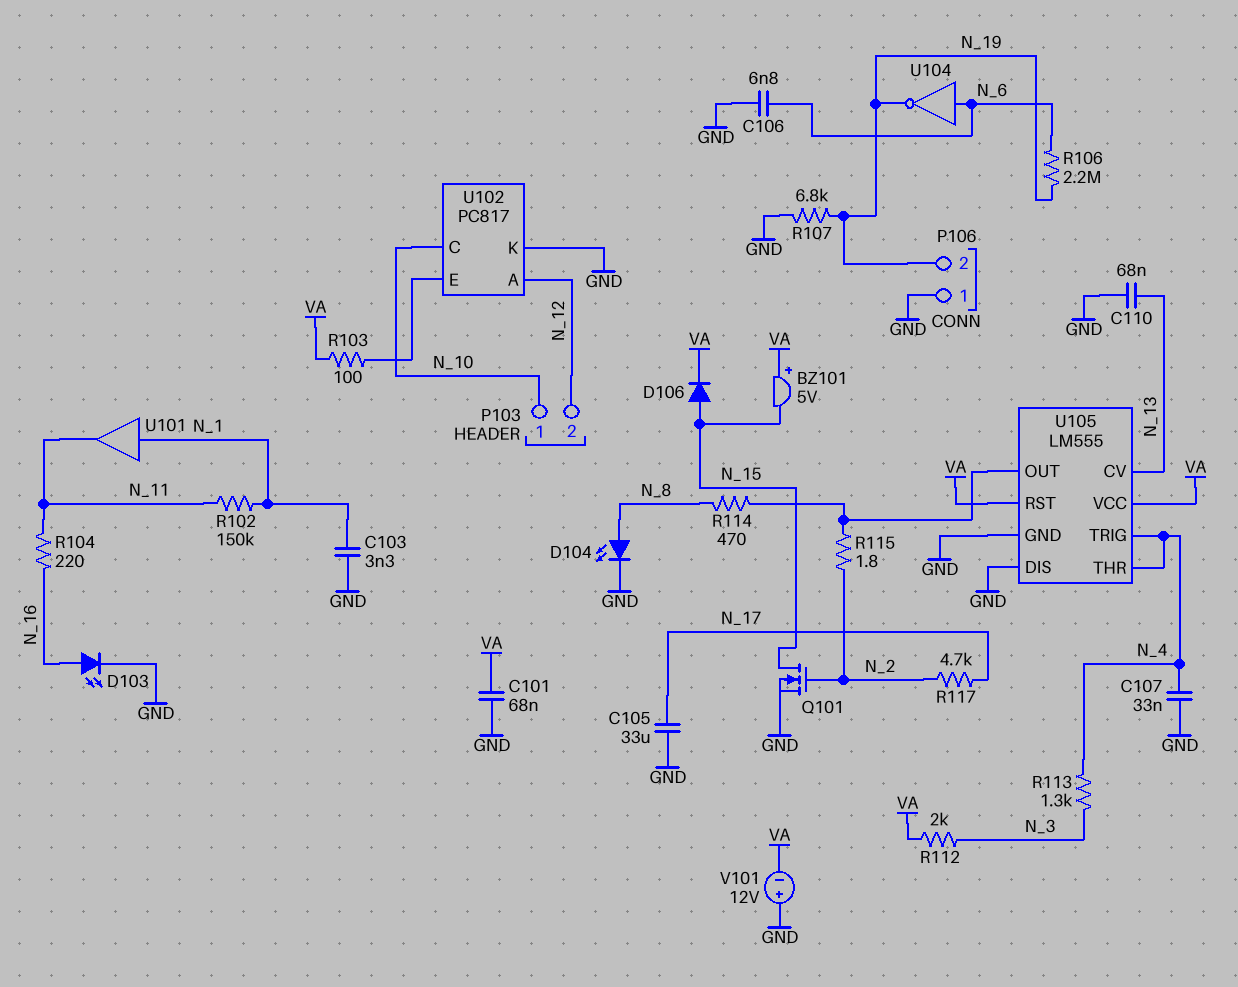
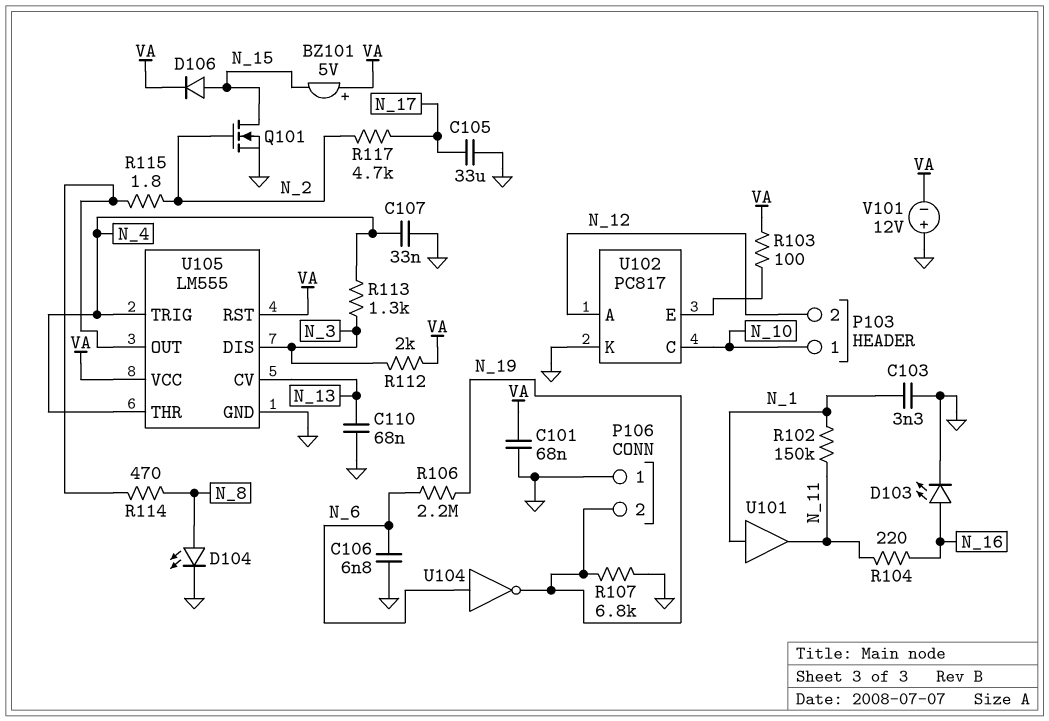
U105 pin DIS: GND -> N_3

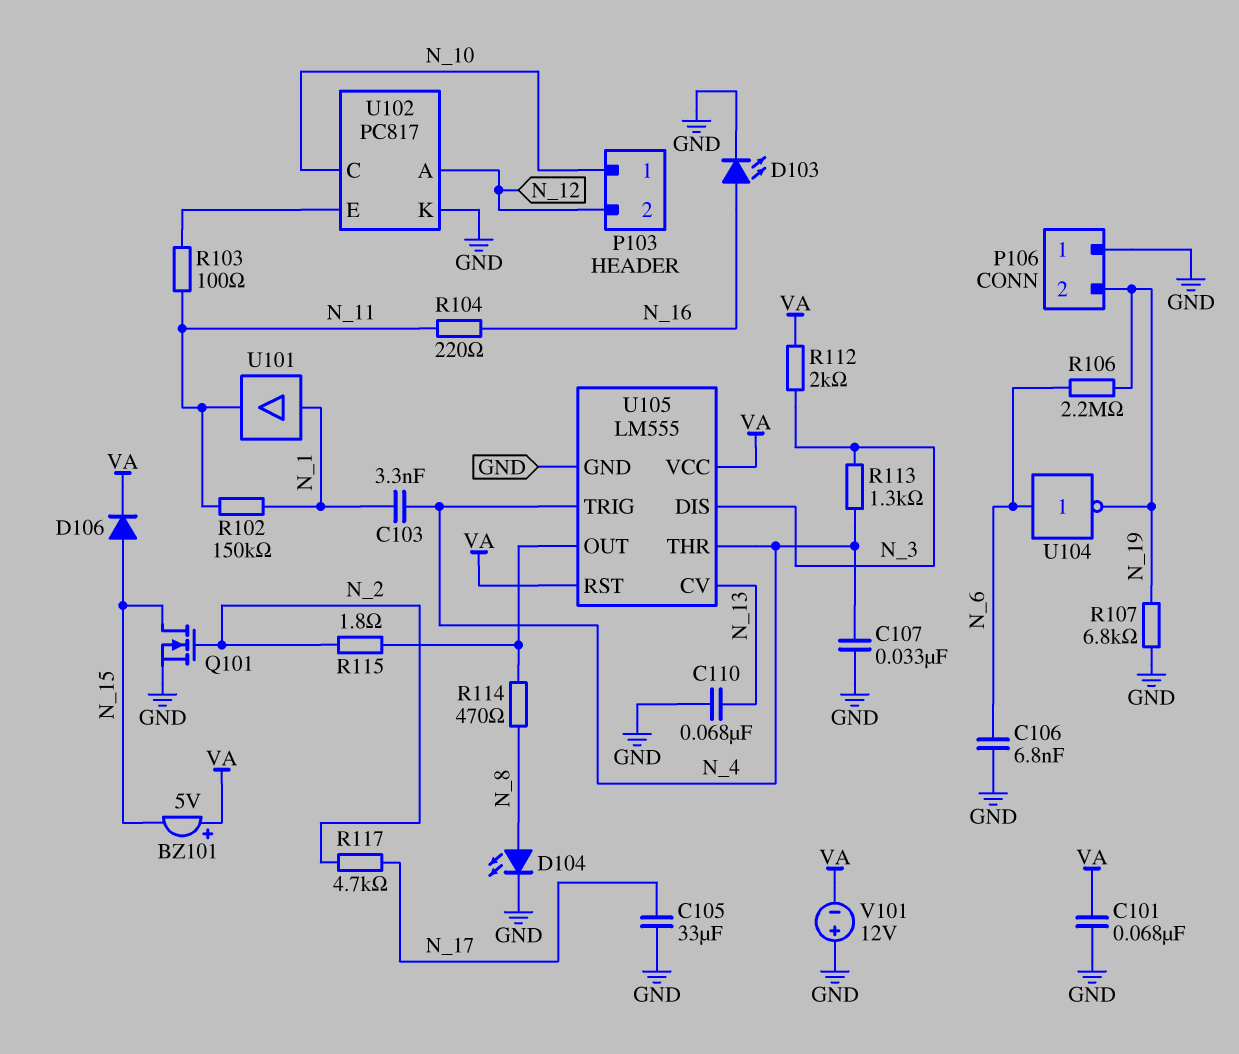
C103: 3.3nF (GND, N_1) -> 3.3nF (N_1, N_4)
R103: 100 (U102/E, VA) -> 100 (N_11, U102/E)

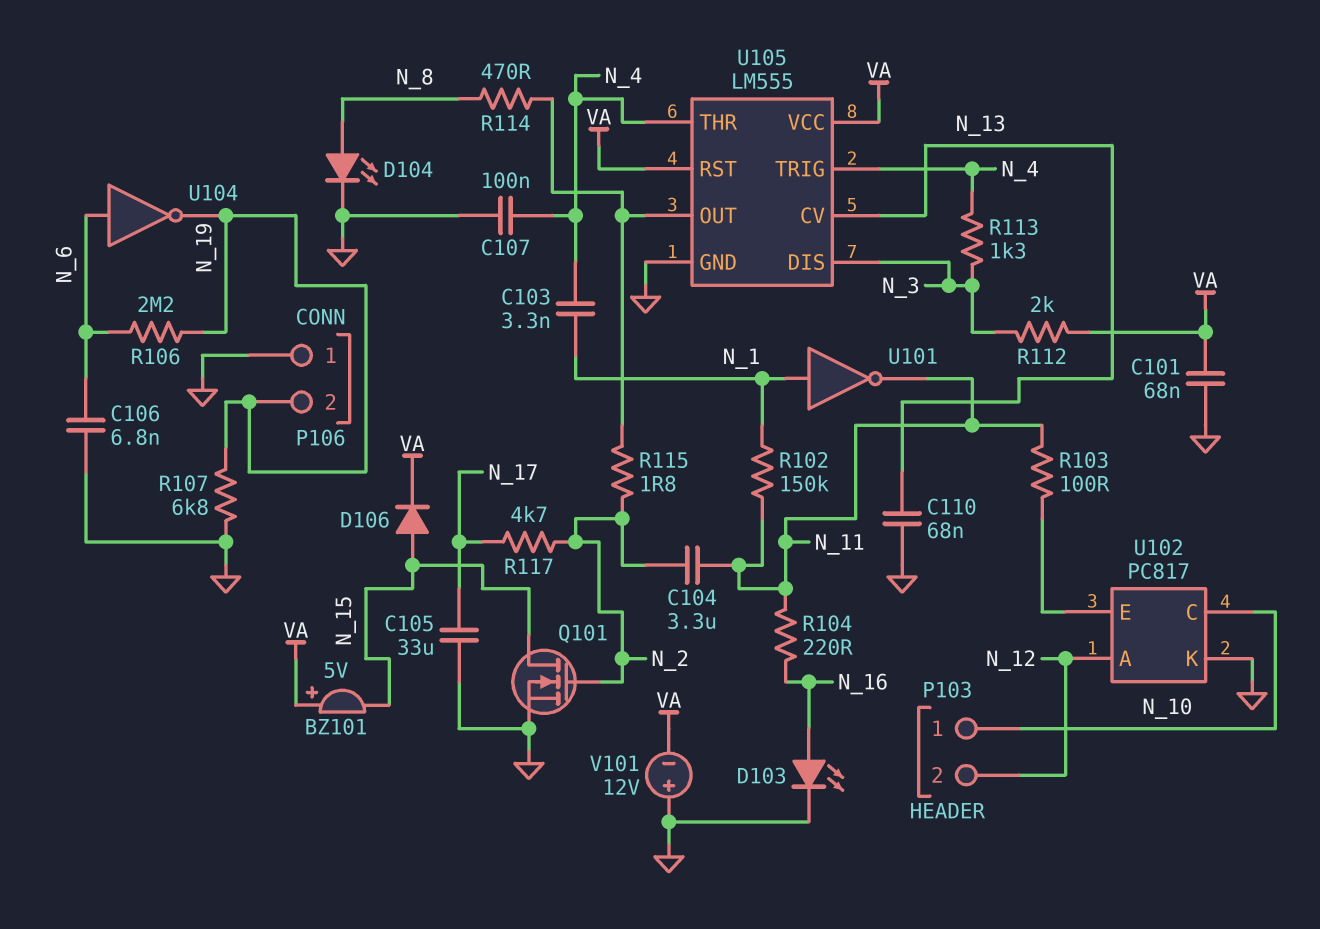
C104: none -> 3.3uF (N_2, N_11)
C107: 33nF (GND, N_4) -> 100nF (GND, N_4)
U101: buffer (in N_1, out N_11) -> NOT (in N_1, out N_11)

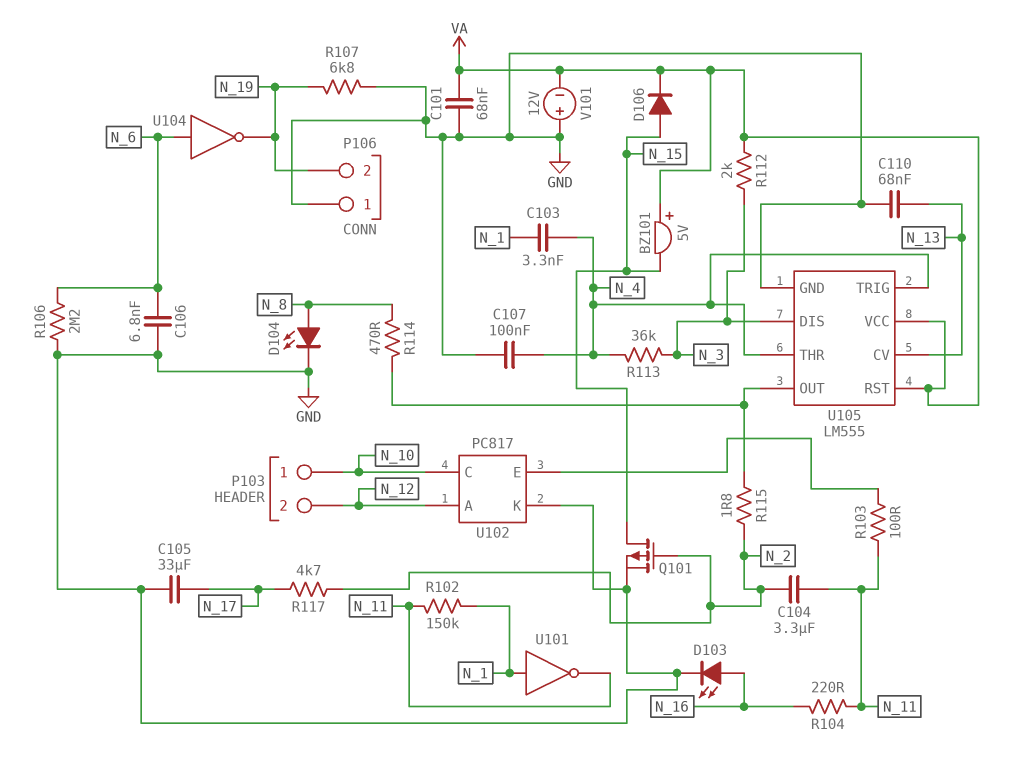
Q101: NMOS (G N_2, D N_15, S GND) -> PMOS (G N_2, D N_15, S GND)
R106: 2.2M (N_6, N_19) -> 2.2M (GND, N_6)
R113: 1.3k (N_3, N_4) -> 36k (N_3, N_4)

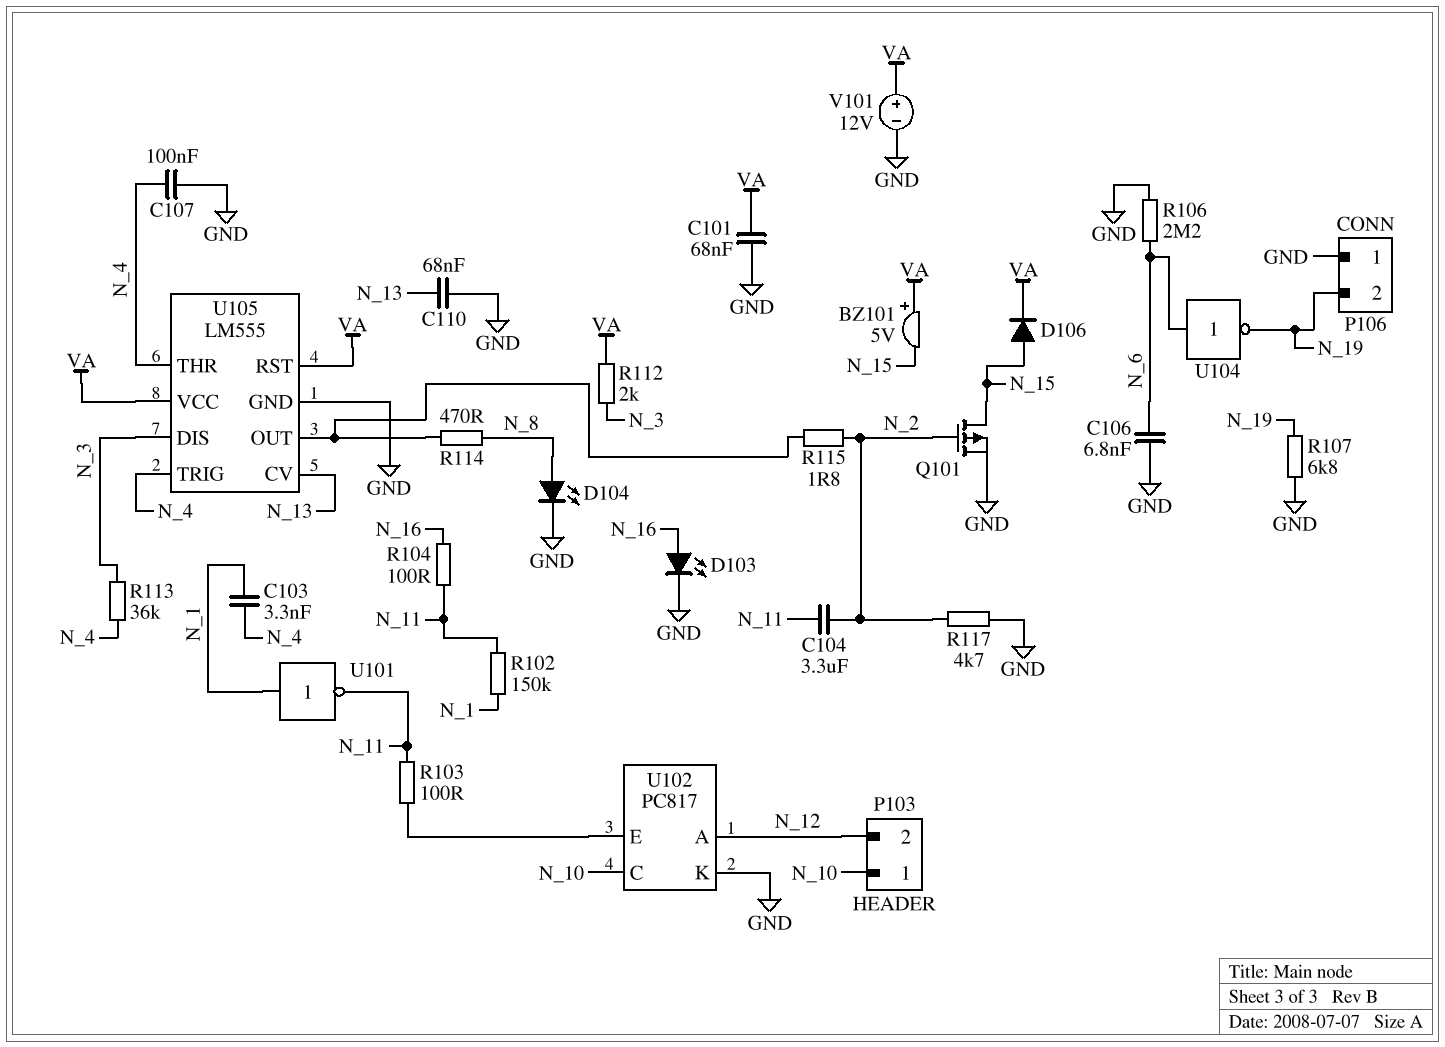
C105: 33uF (GND, N_17) -> none
R104: 220 (N_11, N_16) -> 100 (N_11, N_16)
R117: 4.7k (N_2, N_17) -> 4.7k (GND, N_2)
V101: 12V (plus GND, minus VA) -> 12V (plus VA, minus GND)

